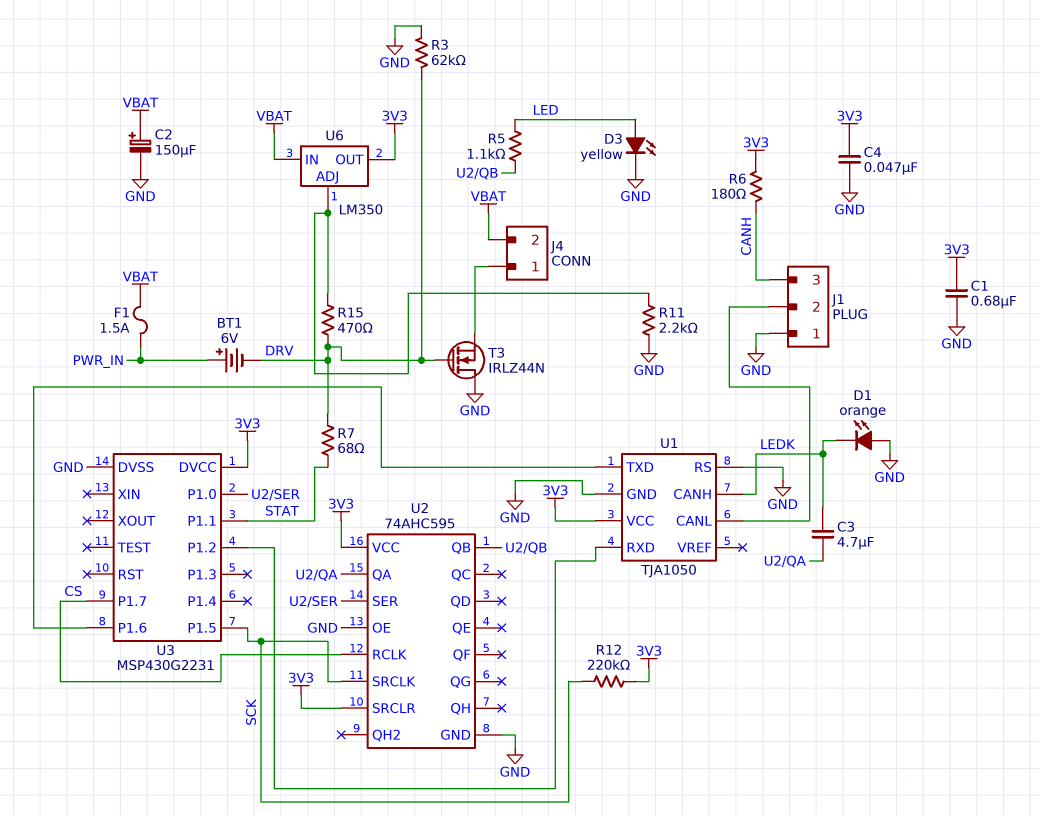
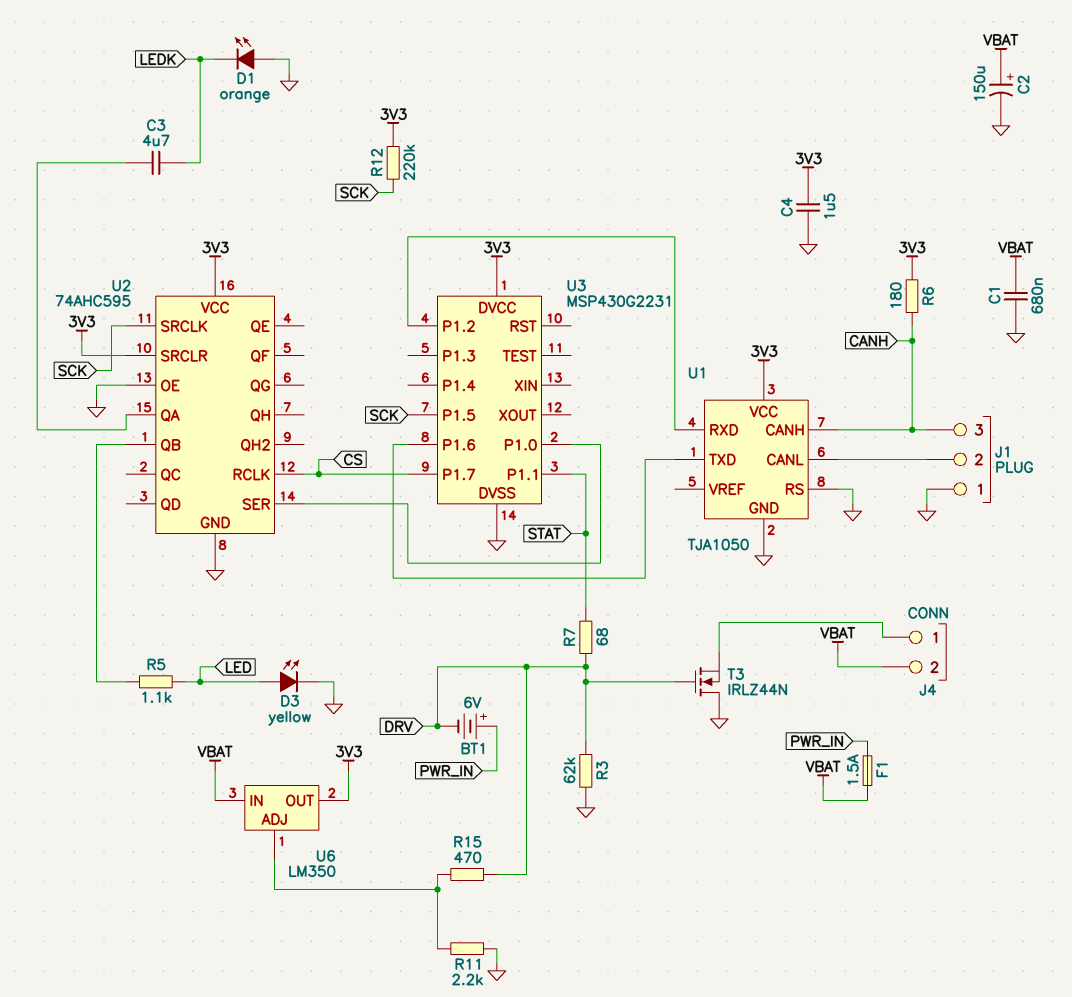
C1: 680nF (3V3, GND) -> 680nF (GND, VBAT)
C4: 47nF (3V3, GND) -> 1.5uF (3V3, GND)
U1 pin CANH: LEDK -> CANH

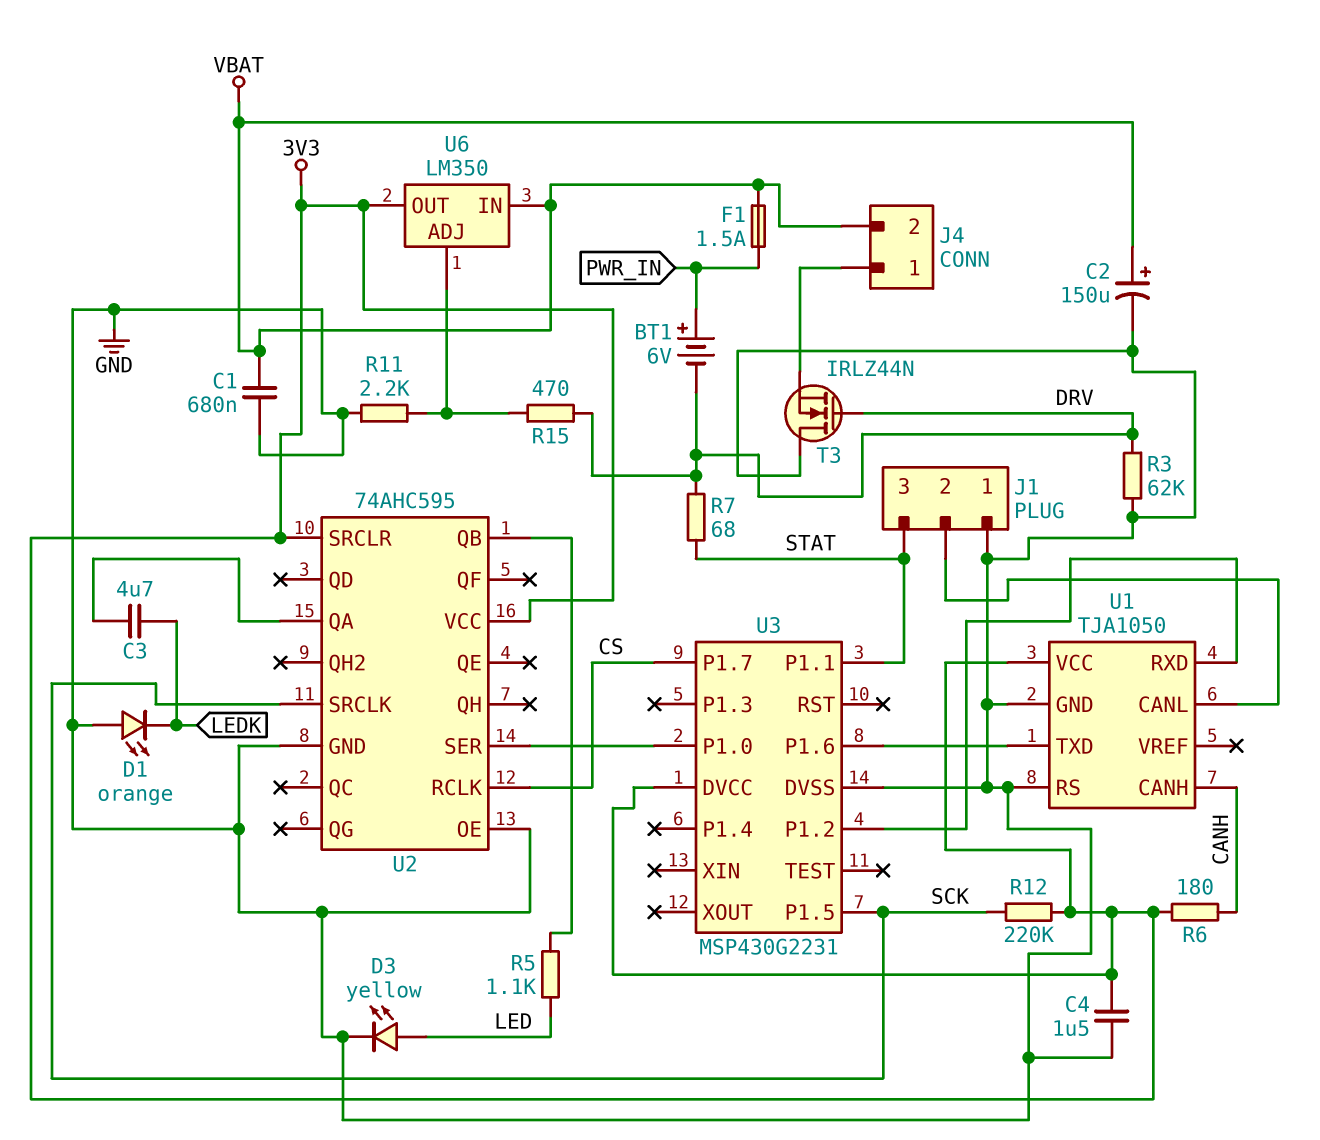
J1 pin 3: CANH -> STAT

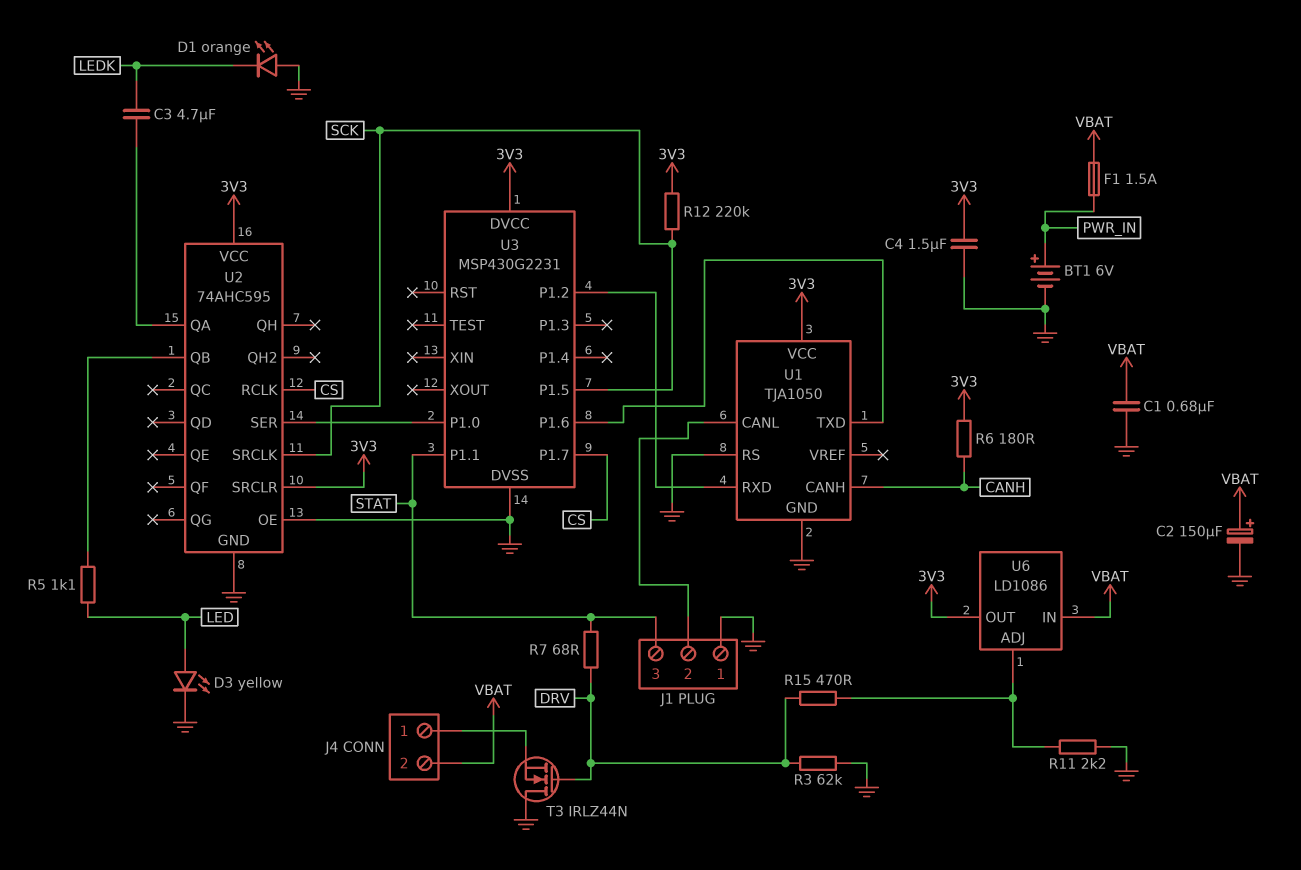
BT1: 6V (plus PWR_IN, minus DRV) -> 6V (plus PWR_IN, minus GND)
U6: LM350 -> LD1086

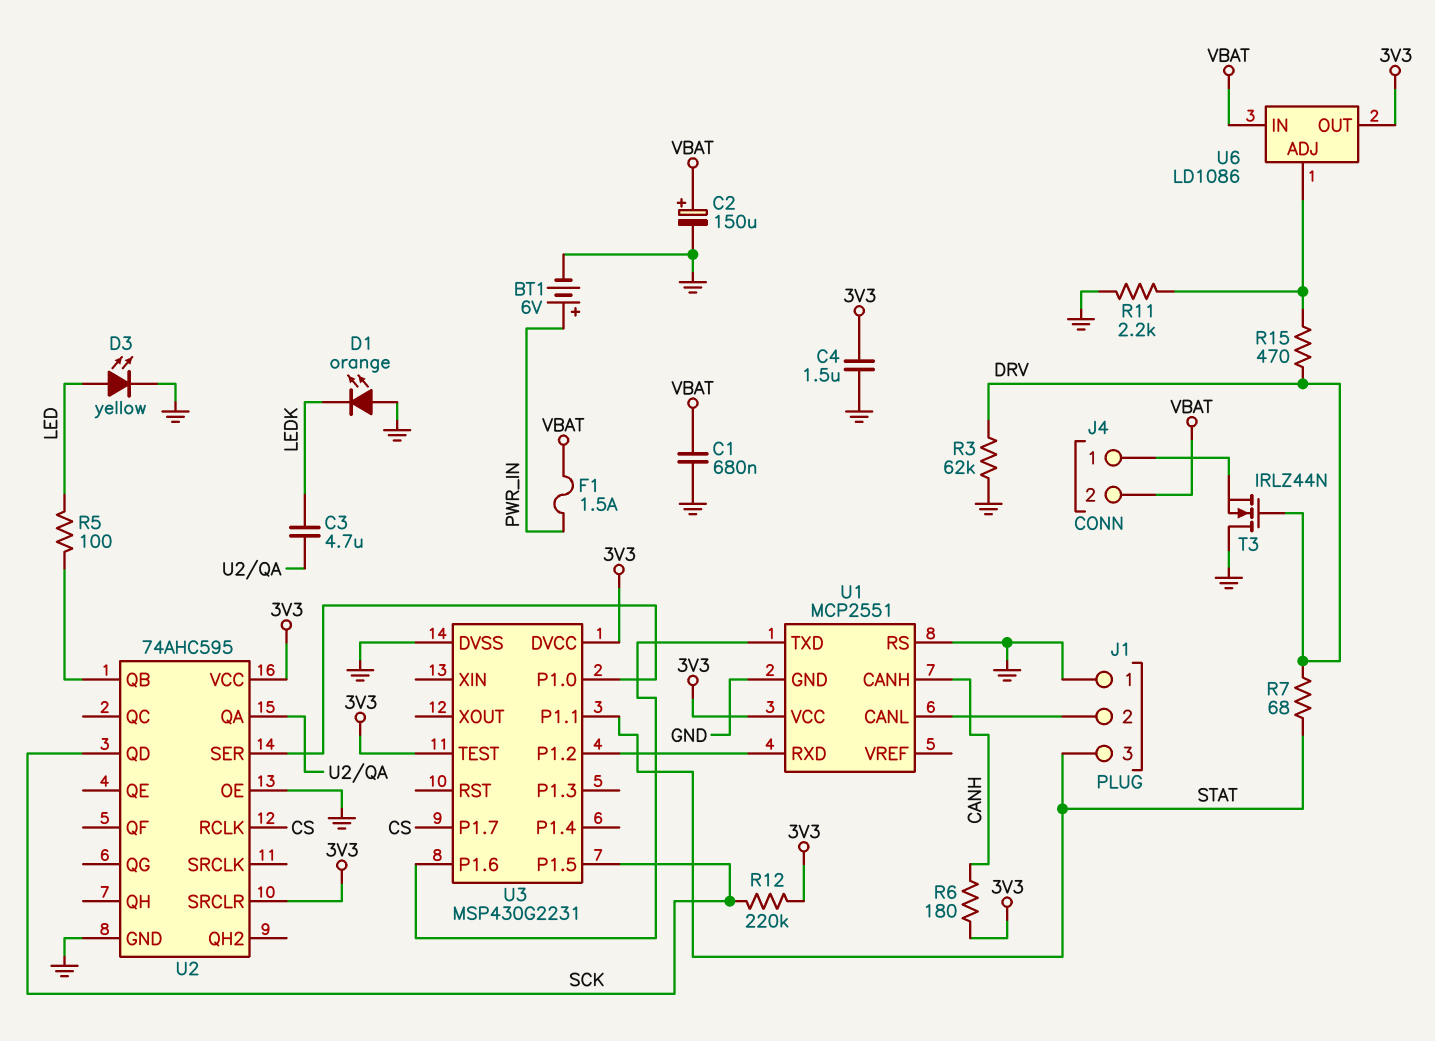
R5: 1.1k (LED, U2/QB) -> 100 (LED, U2/QB)
U1: TJA1050 -> MCP2551
U2 pin QD: none -> SCK
U2 pin SRCLK: SCK -> none
U3 pin TEST: none -> 3V3

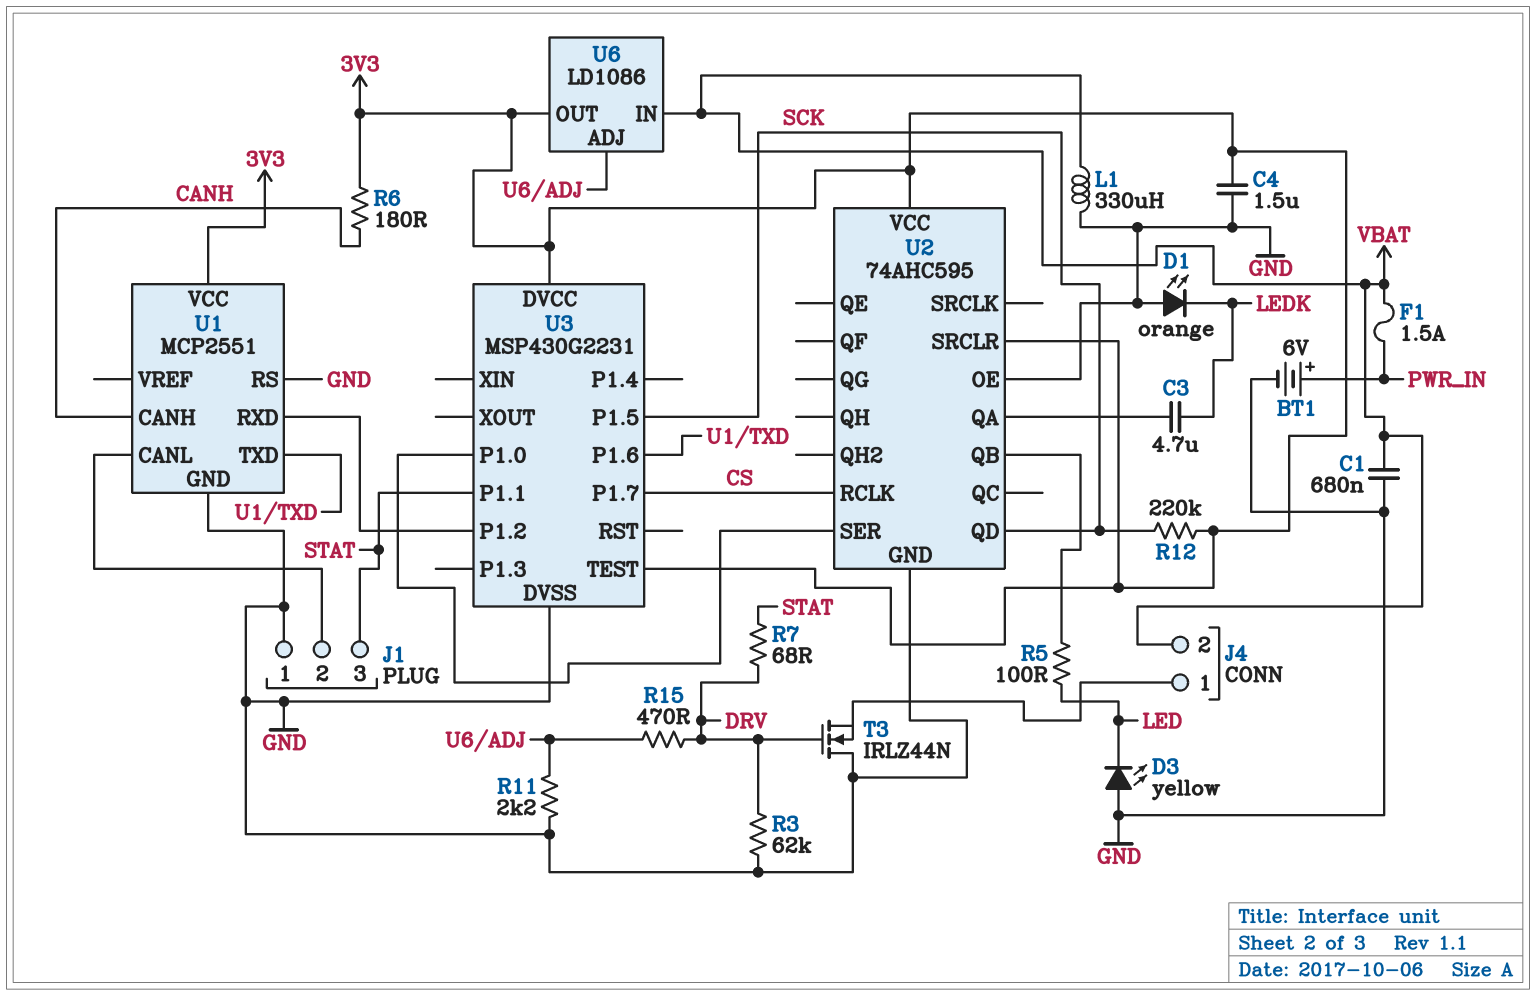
C2: 150uF (plus VBAT, minus GND) -> none
D3: LED yellow (A LED, K GND) -> LED yellow (A GND, K LED)
L1: none -> 330uH (GND, VBAT)

